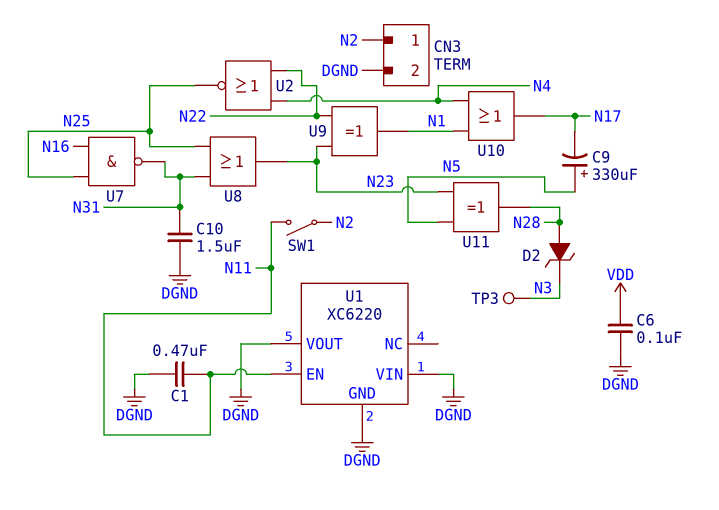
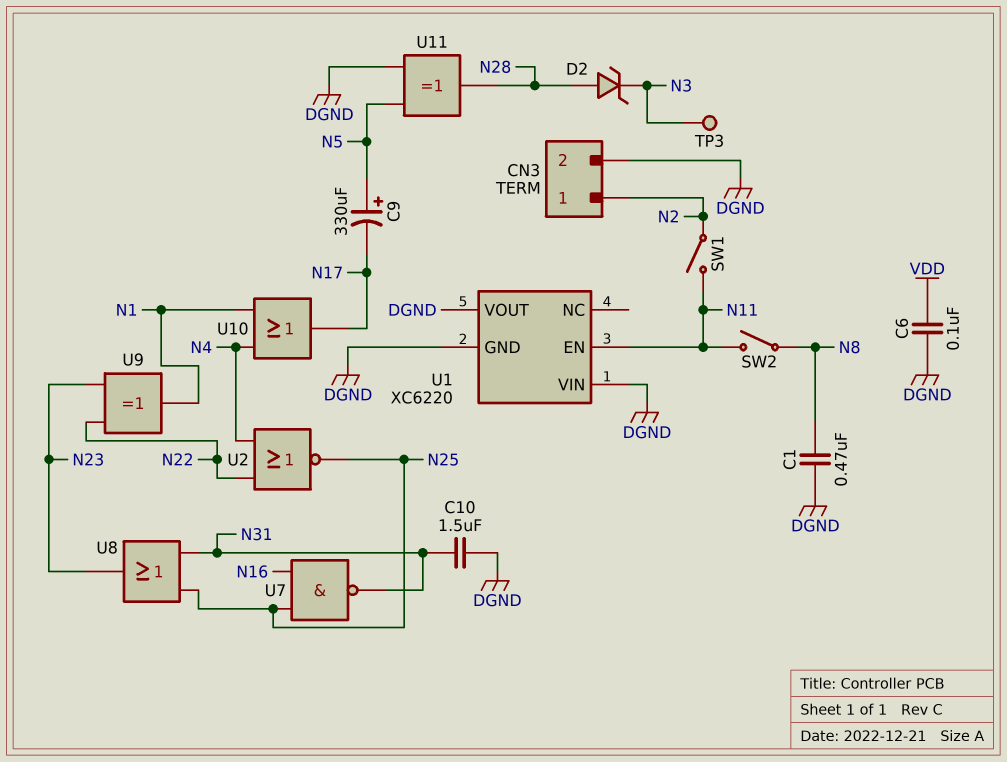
C1: 470nF (DGND, N11) -> 470nF (DGND, N8)
SW2: none -> switch (N8, N11)
U11: XOR (in N5, in N23, out N28) -> XOR (in DGND, in N5, out N28)

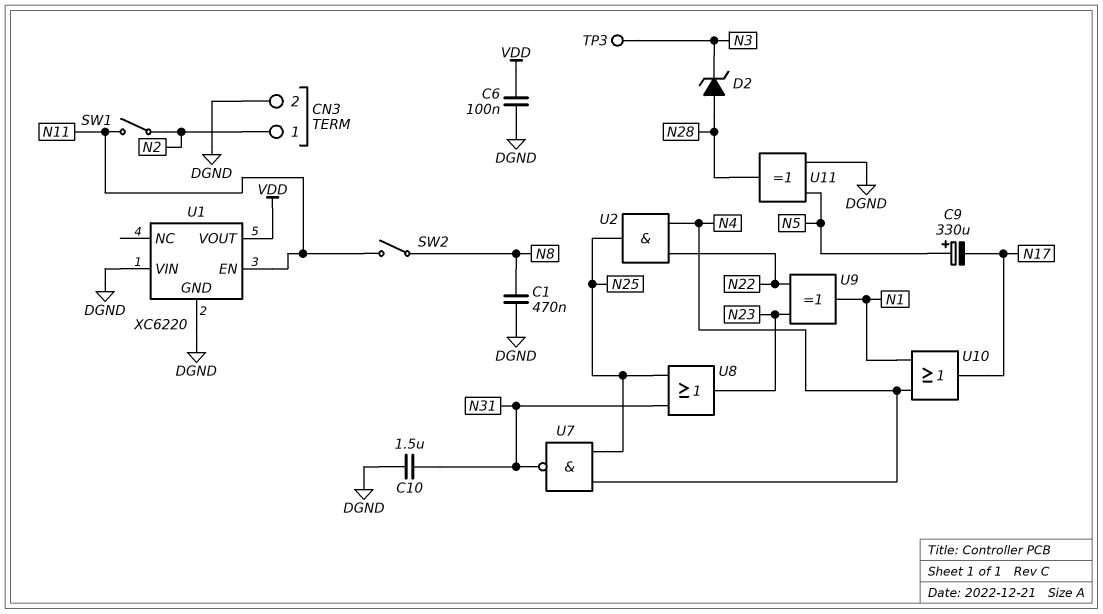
U1 pin VOUT: DGND -> VDD
U2: NOR (in N4, in N22, out N25) -> AND (in N4, in N22, out N25)
U7: NAND (in N16, in N25, out N31) -> NAND (in N4, in N25, out N31)

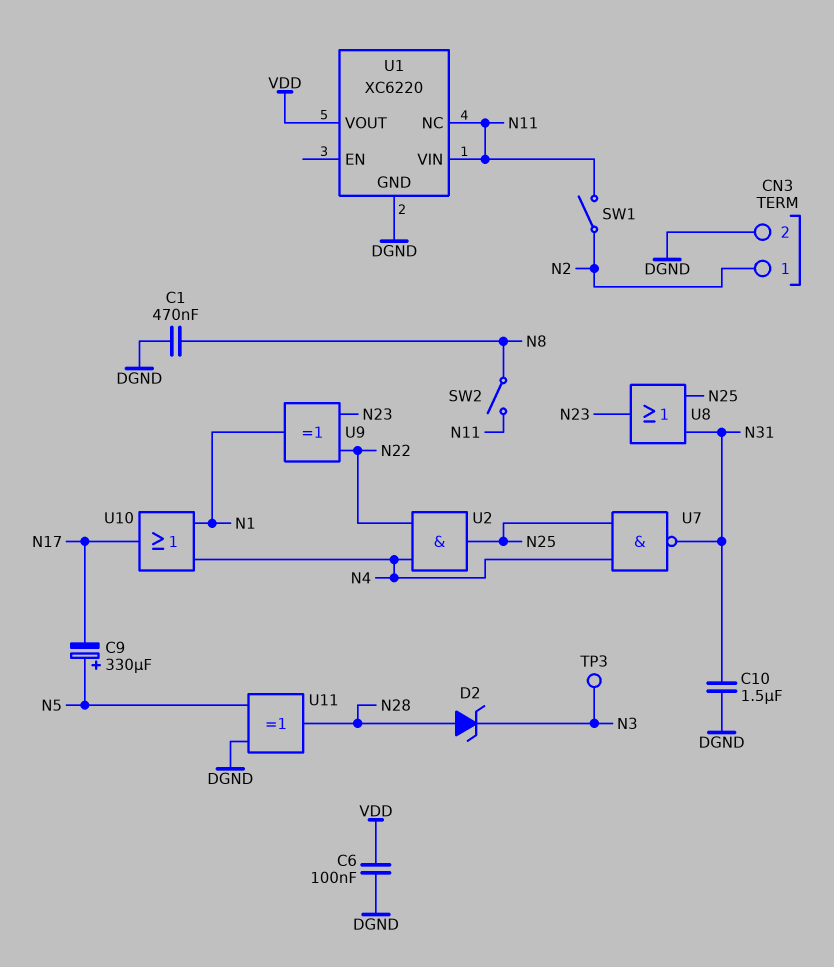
U1 pin EN: N11 -> none
U1 pin NC: none -> N11
U1 pin VIN: DGND -> N11

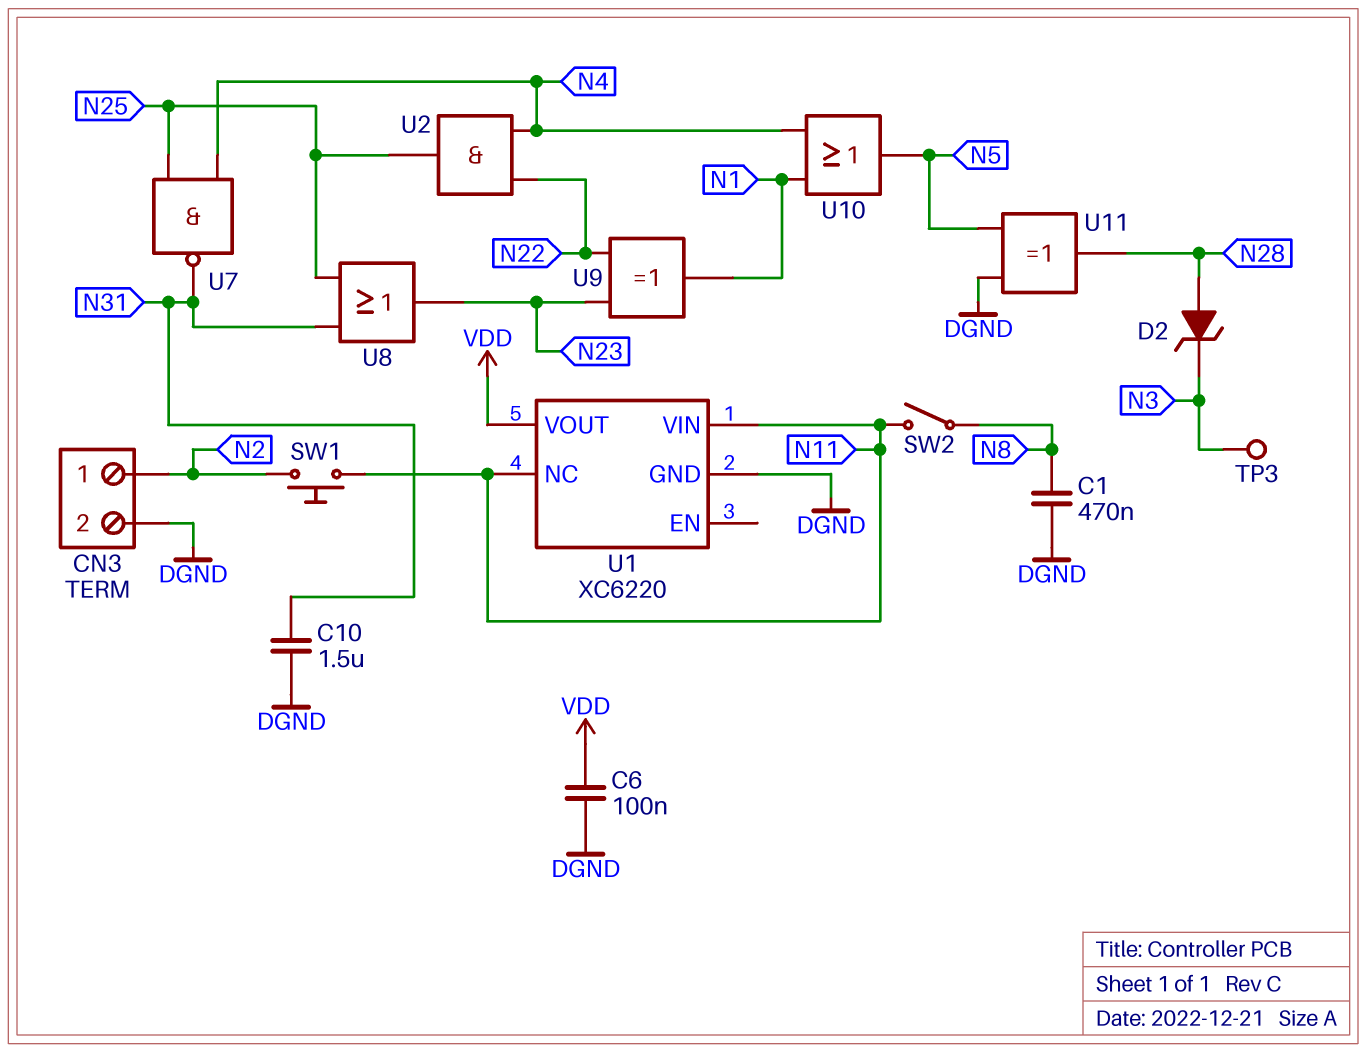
C9: 330uF (plus N5, minus N17) -> none
SW1: switch (N2, N11) -> button (N2, N11)
U10: OR (in N1, in N4, out N17) -> OR (in N1, in N4, out N5)

